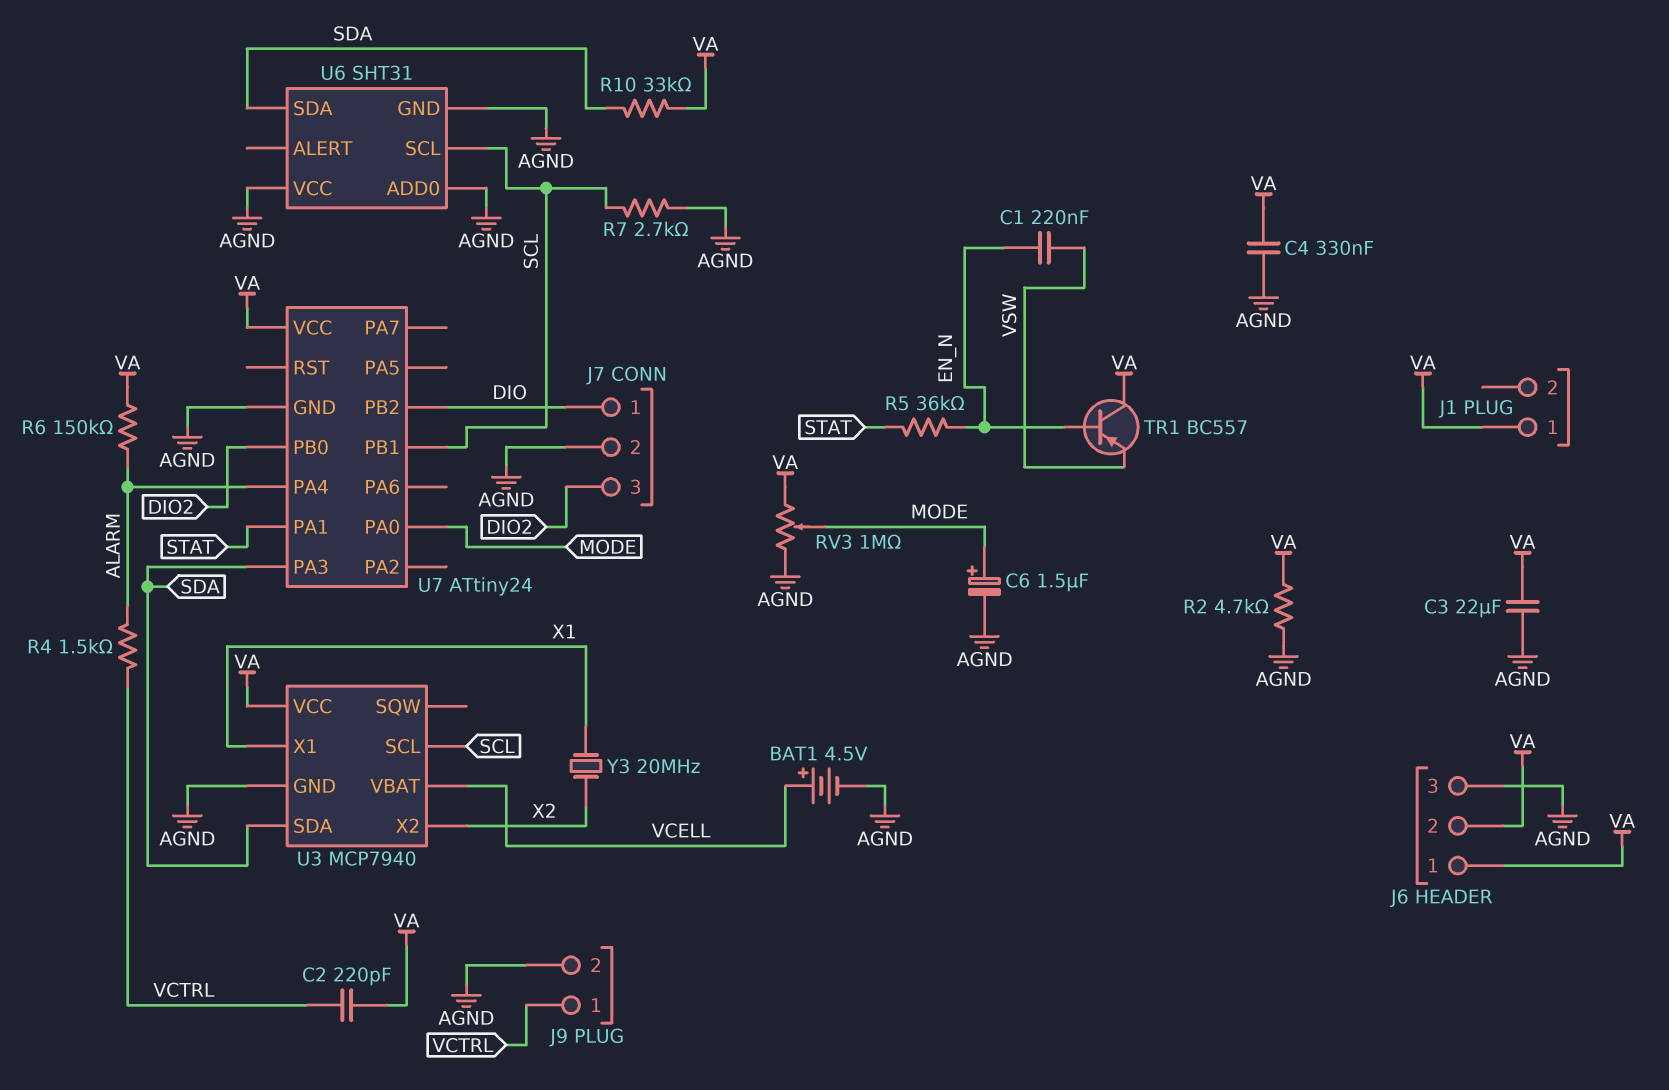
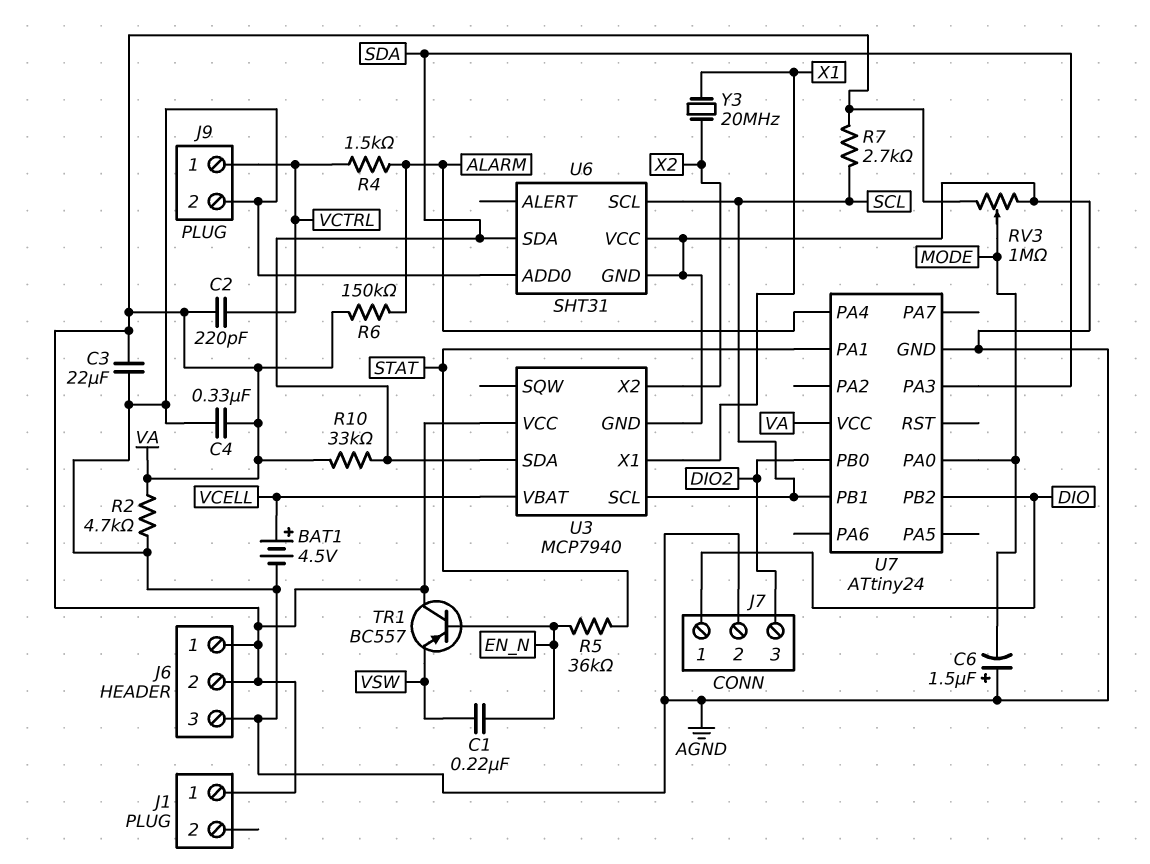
C6: 1.5uF (plus MODE, minus AGND) -> 1.5uF (plus AGND, minus MODE)
R7: 2.7k (AGND, SCL) -> 2.7k (SCL, VA)

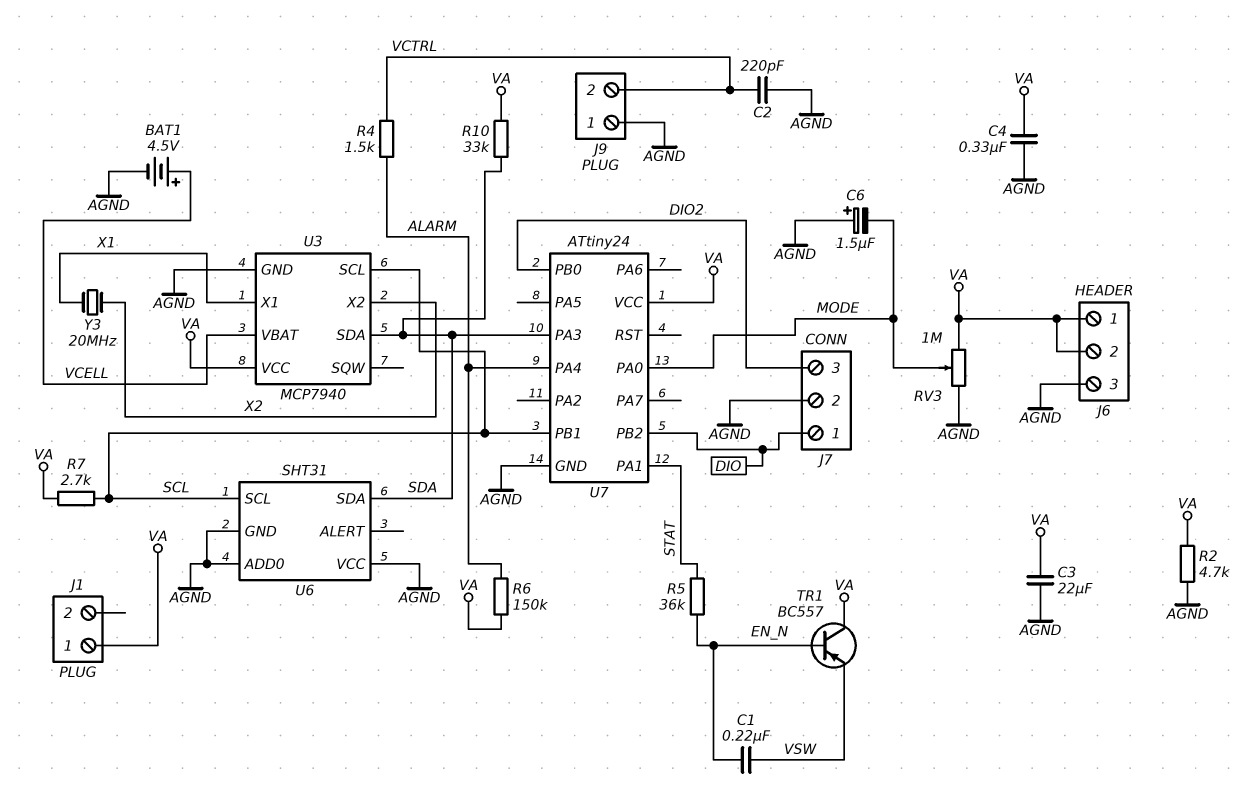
C2: 220pF (VA, VCTRL) -> 220pF (AGND, VCTRL)
J9 pin 1: VCTRL -> AGND
J9 pin 2: AGND -> VCTRL

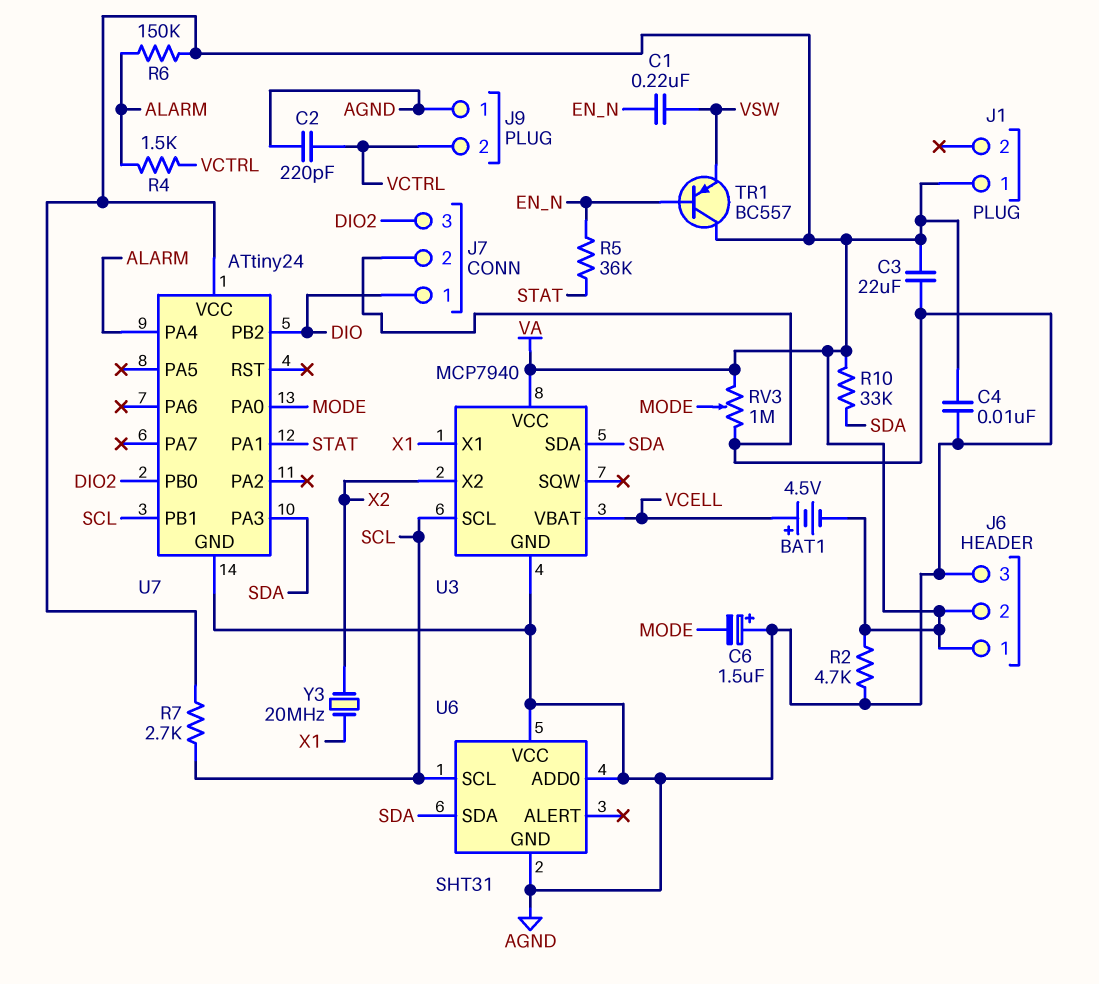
BAT1: 4.5V (plus VCELL, minus AGND) -> 4.5V (plus VCELL, minus VA)
C4: 330nF (AGND, VA) -> 10nF (AGND, VA)

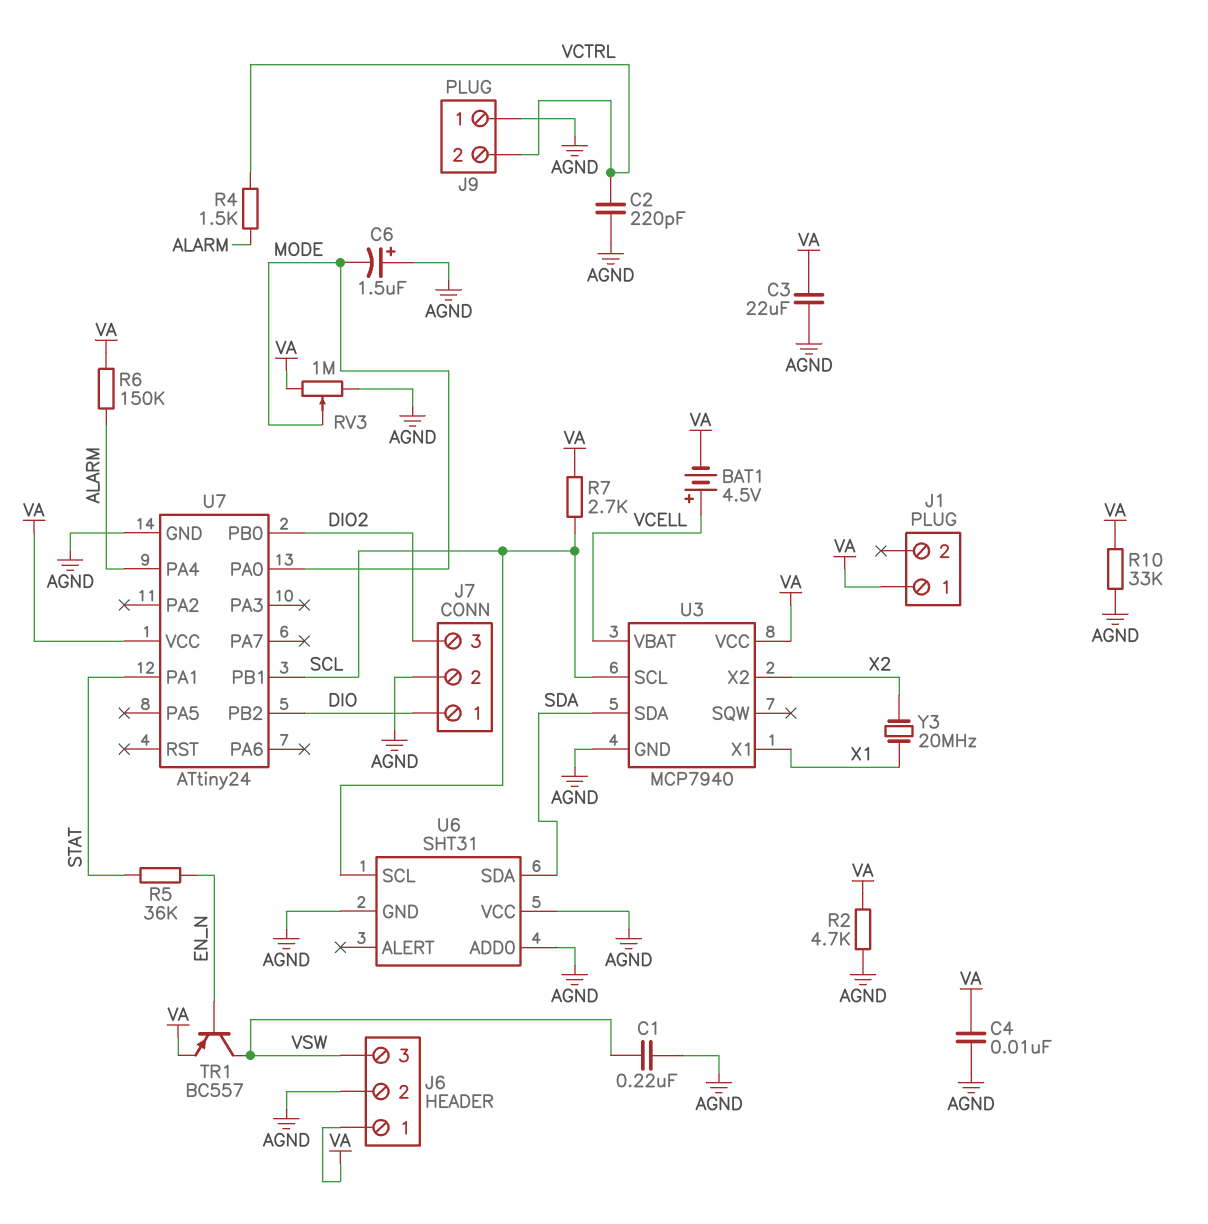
C1: 220nF (EN_N, VSW) -> 220nF (AGND, VSW)
J6 pin 2: VA -> AGND
J6 pin 3: AGND -> VSW
R10: 33k (SDA, VA) -> 33k (AGND, VA)
TR1: PNP BC557 (B EN_N, C VA, E VSW) -> PNP BC557 (B EN_N, C VSW, E VA)
U7 pin PA3: SDA -> none

